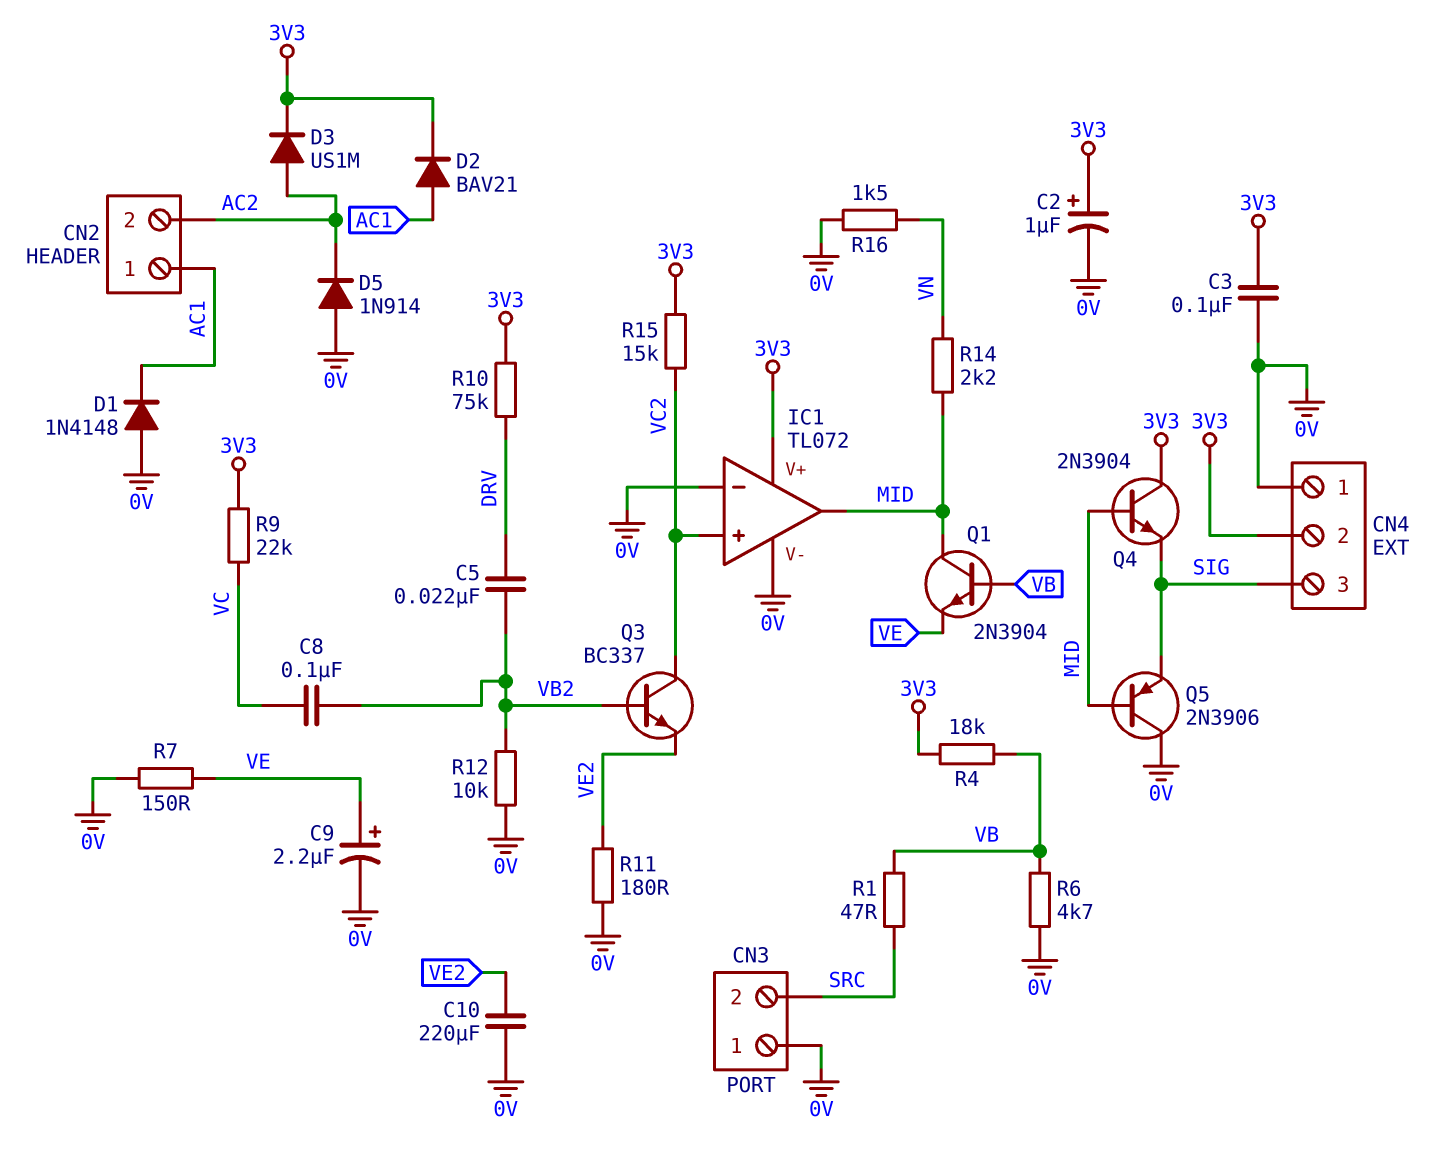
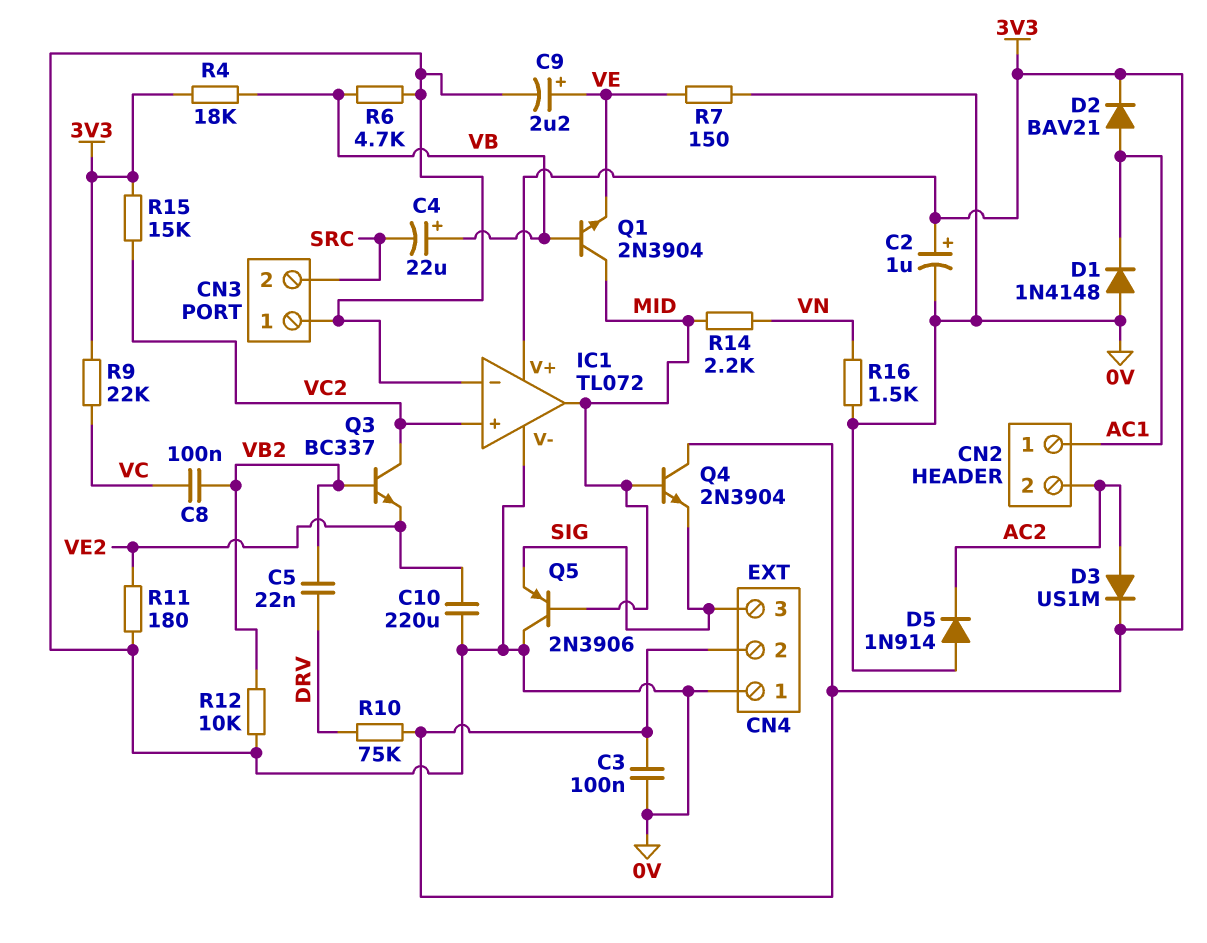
C4: none -> 22uF (plus VB, minus SRC)
R1: 47 (SRC, VB) -> none

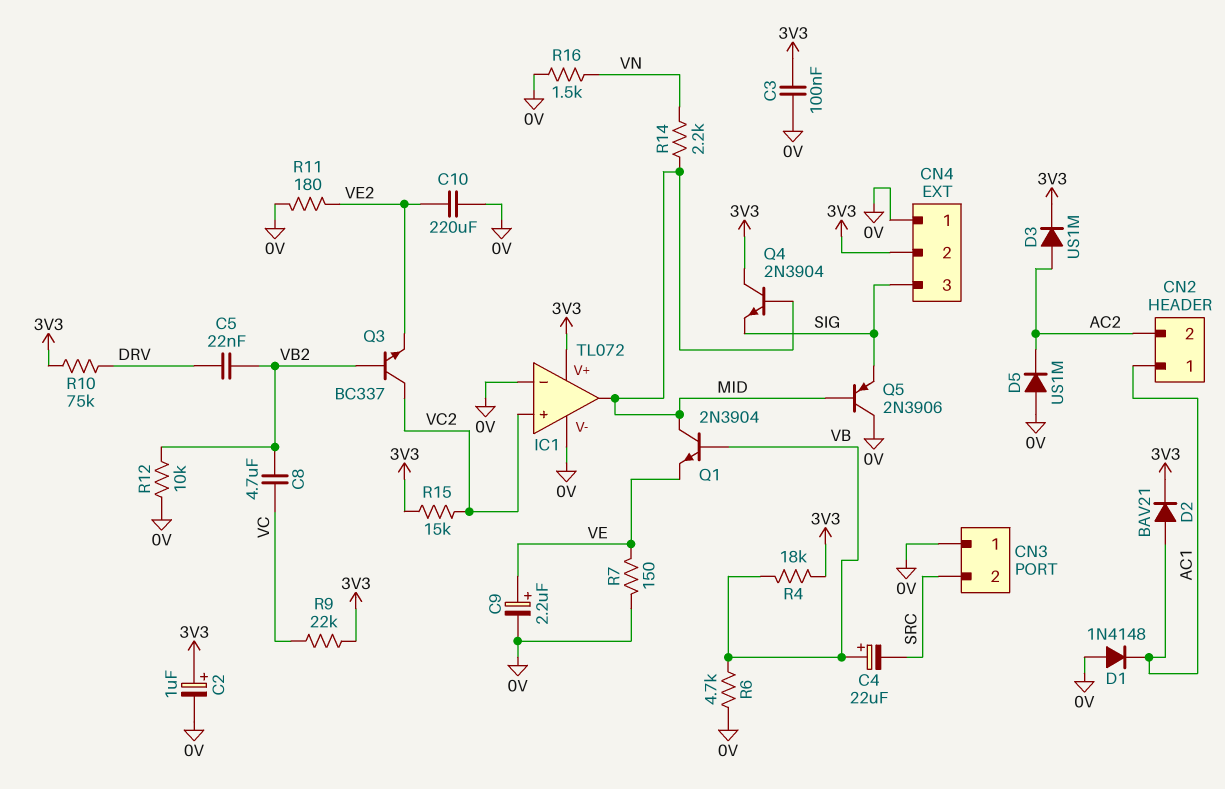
C8: 100nF (VB2, VC) -> 4.7uF (VB2, VC)
D5: diode 1N914 (A 0V, K AC2) -> diode US1M (A 0V, K AC2)

